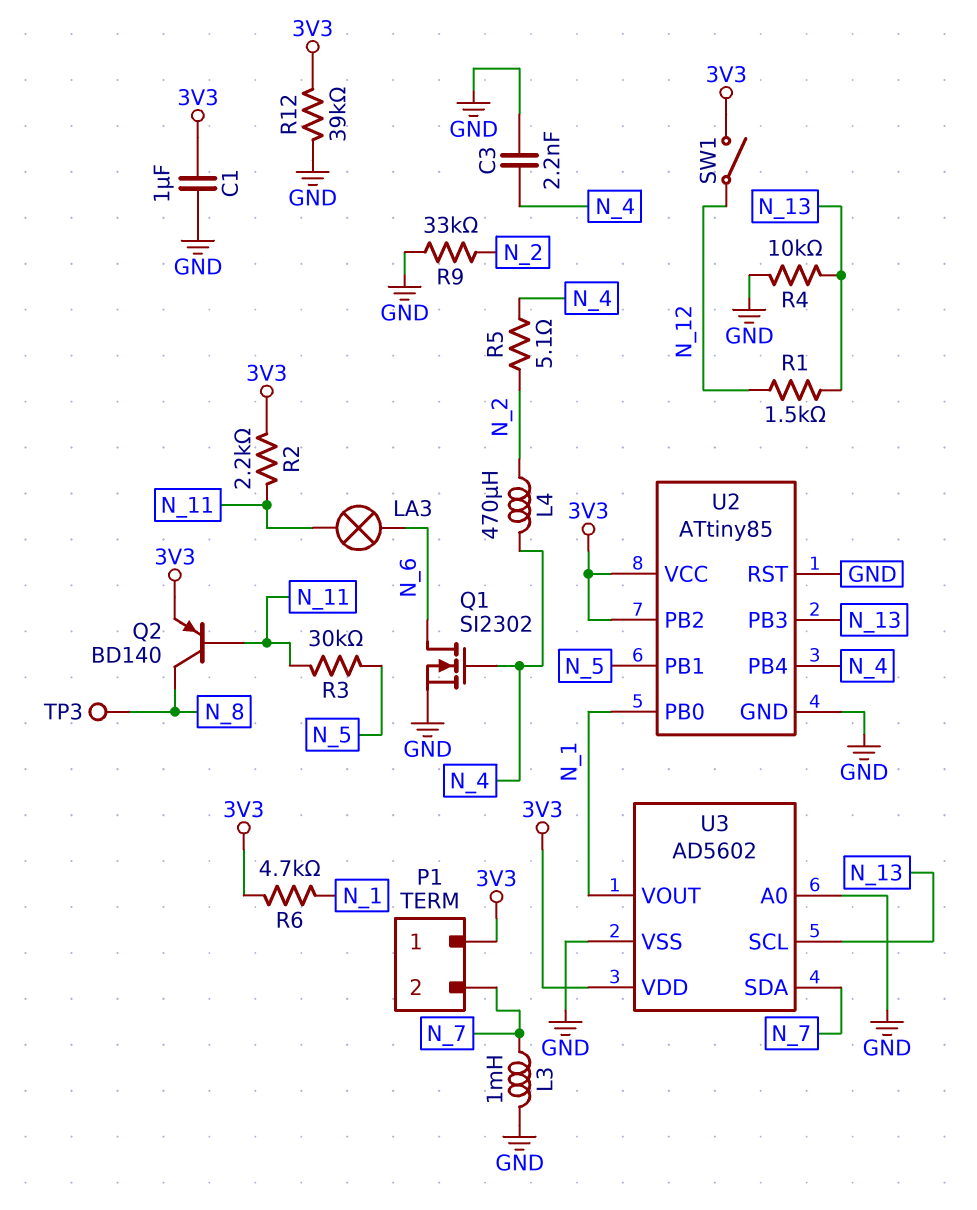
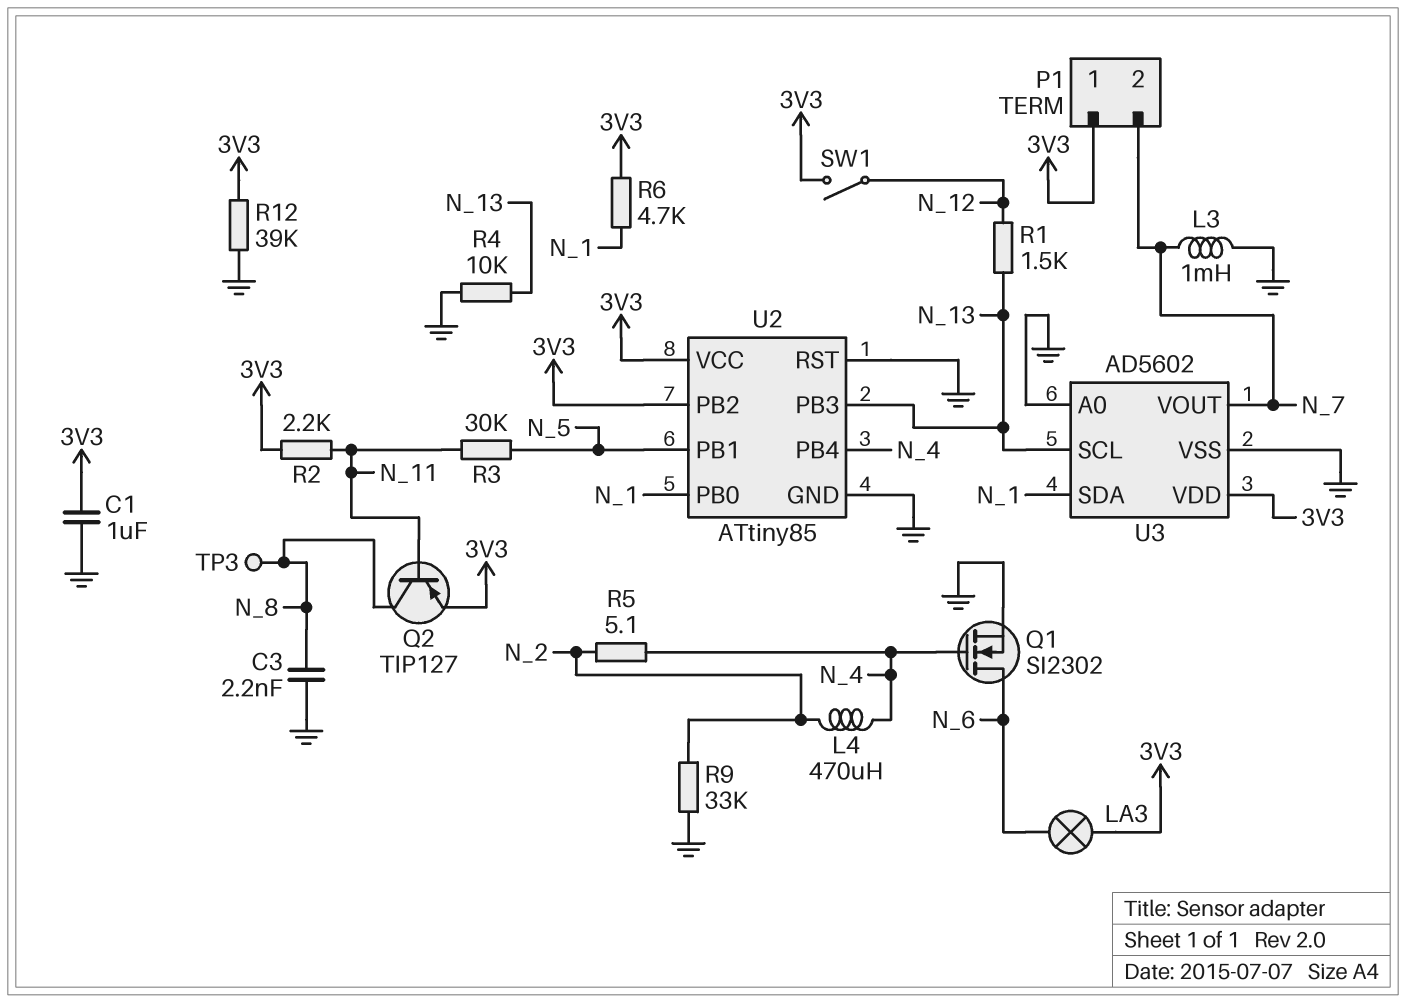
C3: 2.2nF (GND, N_4) -> 2.2nF (GND, N_8)
LA3: lamp (N_6, N_11) -> lamp (3V3, N_6)
Q2: PNP BD140 (B N_11, C N_8, E 3V3) -> PNP TIP127 (B N_11, C N_8, E 3V3)
U3 pin SDA: N_7 -> N_1
U3 pin VOUT: N_1 -> N_7

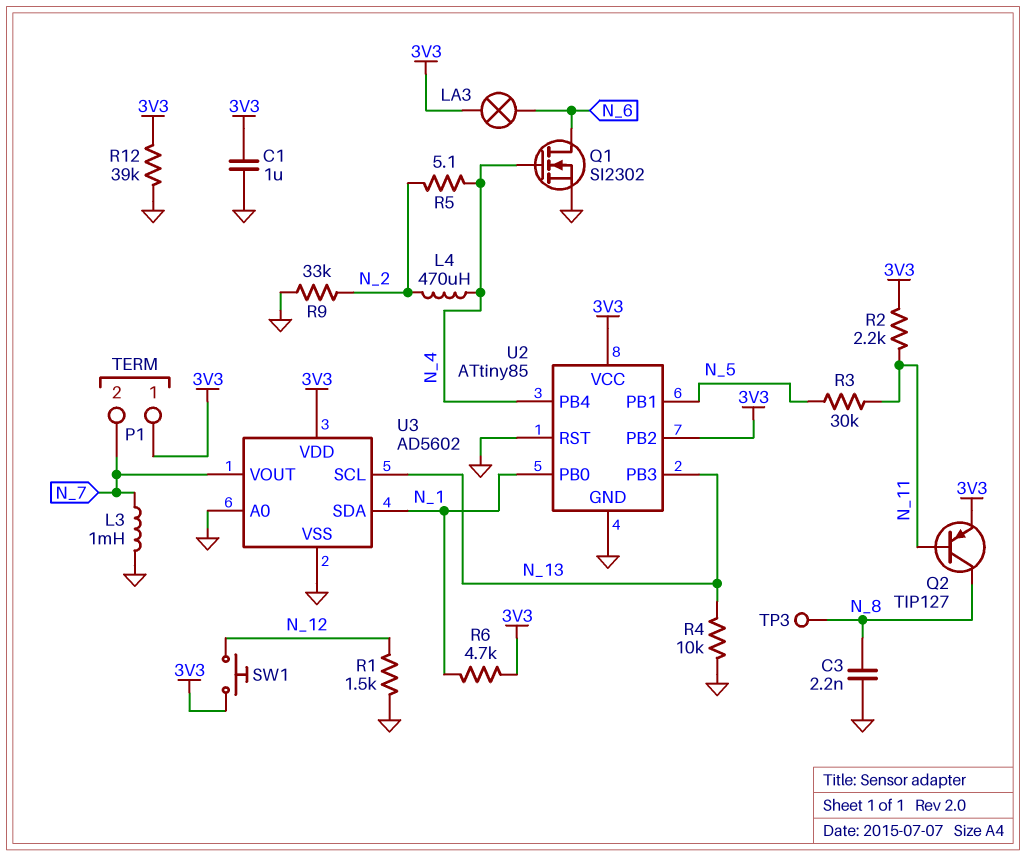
R1: 1.5k (N_12, N_13) -> 1.5k (GND, N_12)
SW1: switch (3V3, N_12) -> button (3V3, N_12)

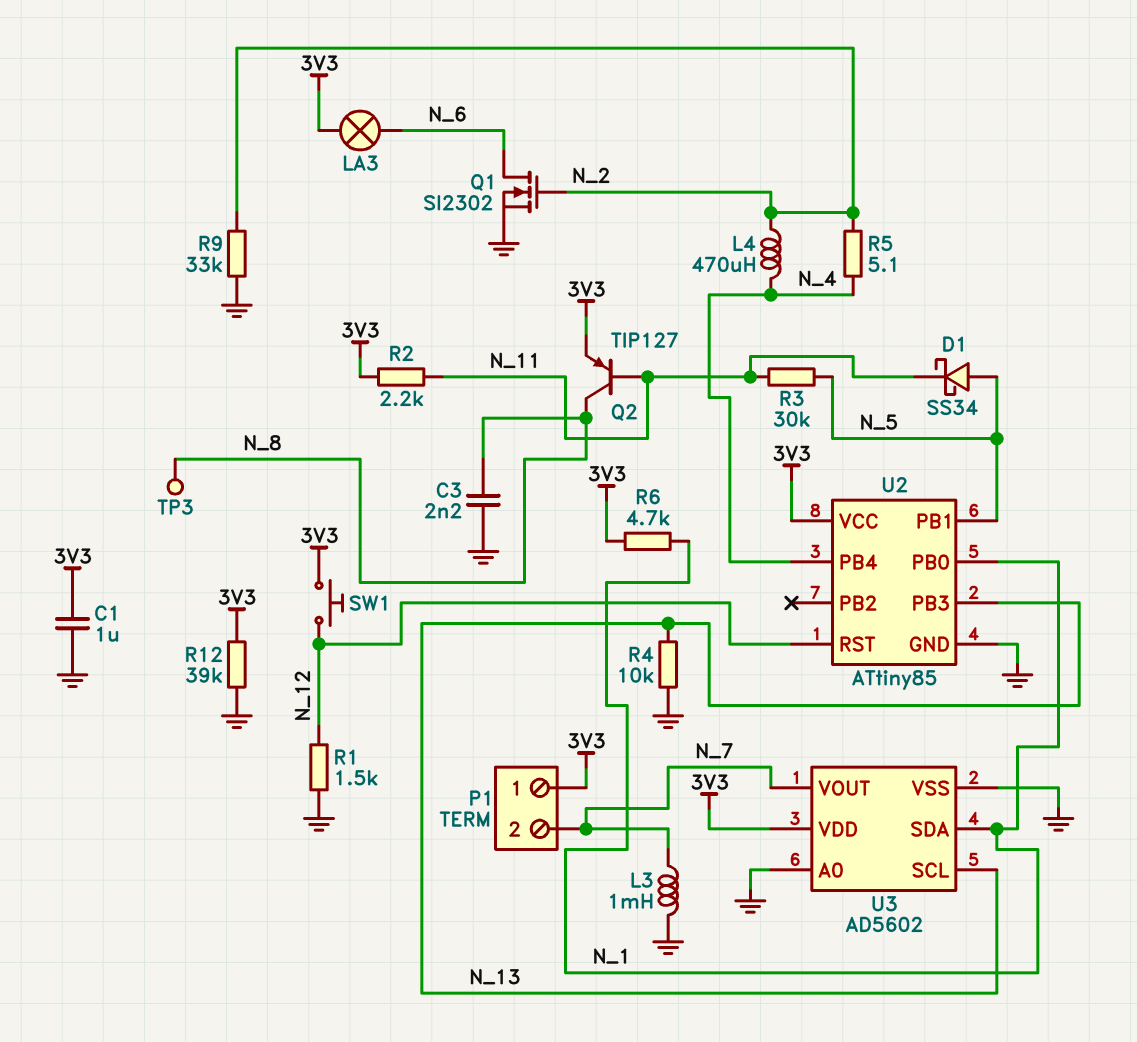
D1: none -> schottky SS34 (A N_5, K N_11)
Q1: NMOS SI2302 (G N_4, D N_6, S GND) -> NMOS SI2302 (G N_2, D N_6, S GND)
U2 pin PB2: 3V3 -> none
U2 pin RST: GND -> N_12

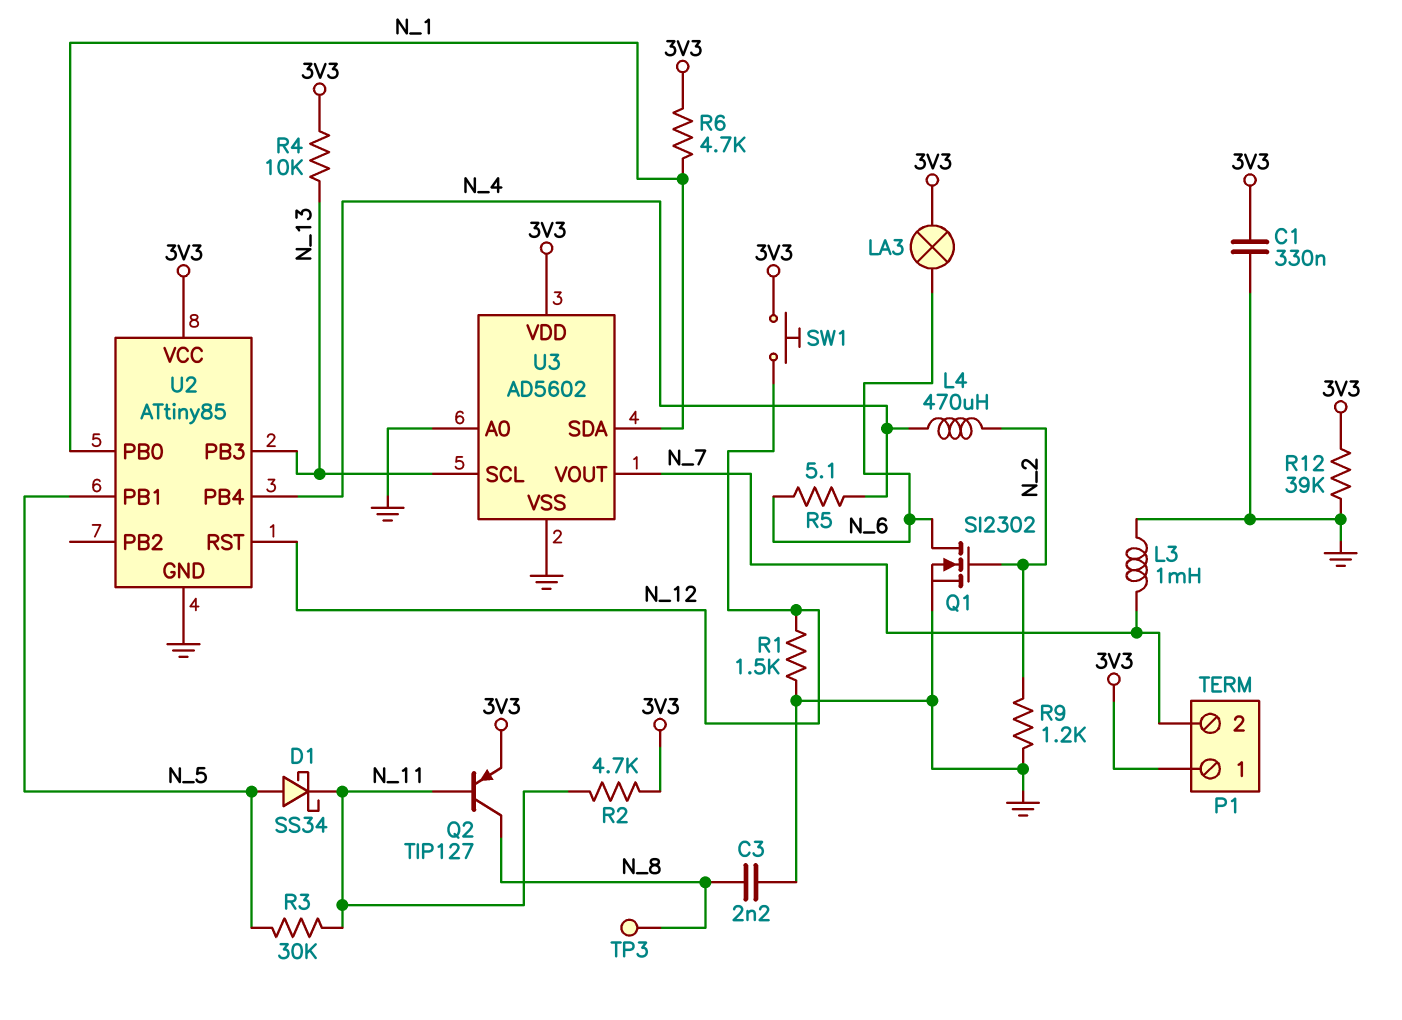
C1: 1uF (3V3, GND) -> 330nF (3V3, GND)
R2: 2.2k (3V3, N_11) -> 4.7k (3V3, N_11)
R4: 10k (GND, N_13) -> 10k (3V3, N_13)
R5: 5.1 (N_2, N_4) -> 5.1 (N_4, N_6)
R9: 33k (GND, N_2) -> 1.2k (GND, N_2)

